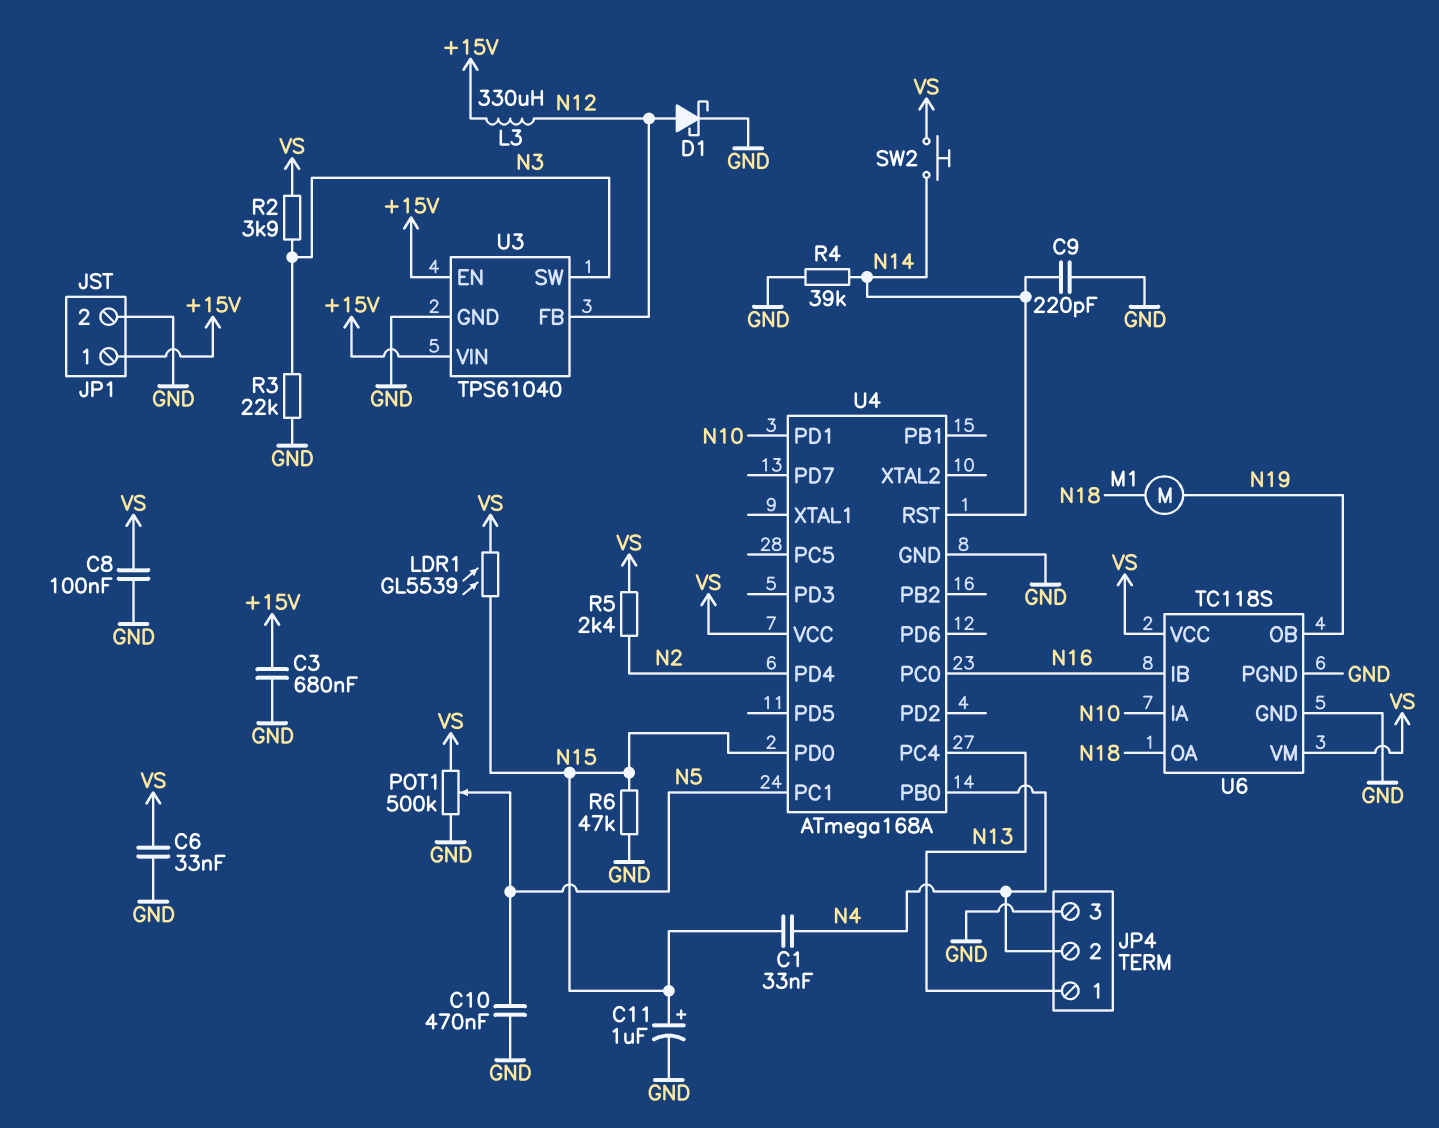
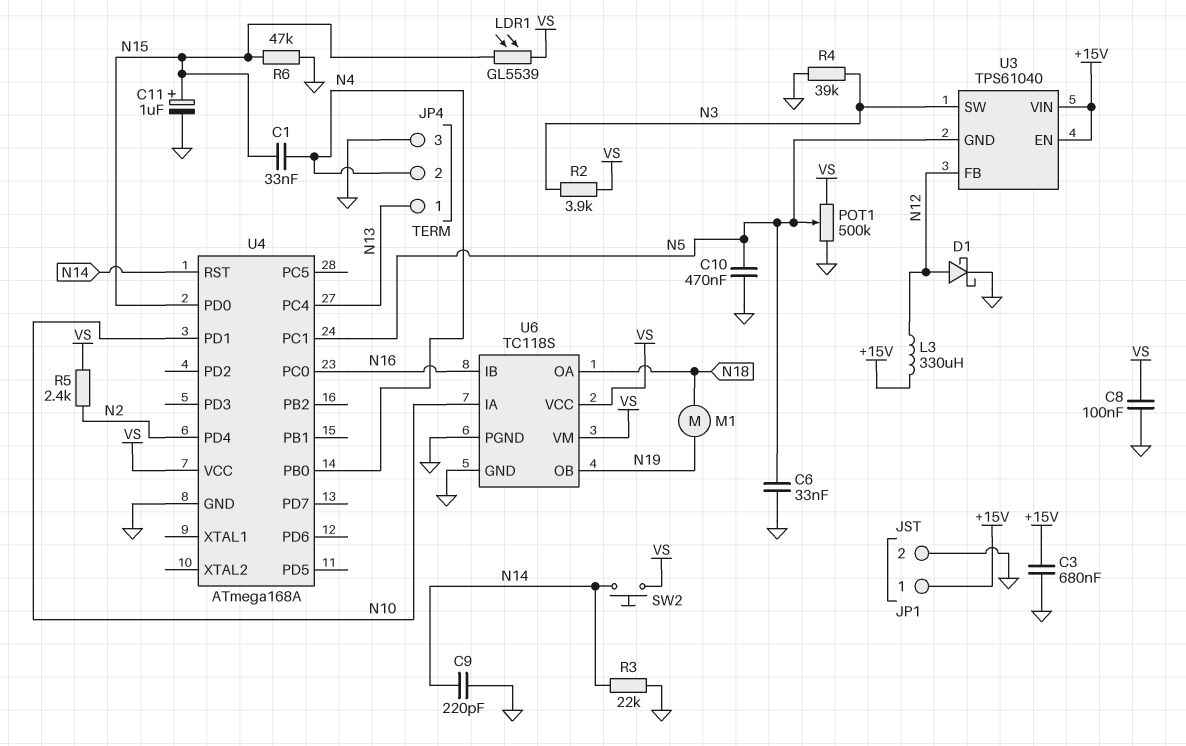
C6: 33nF (GND, VS) -> 33nF (GND, N5)
R3: 22k (GND, N3) -> 22k (GND, N14)
R4: 39k (GND, N14) -> 39k (GND, N3)
U3 pin GND: GND -> N5

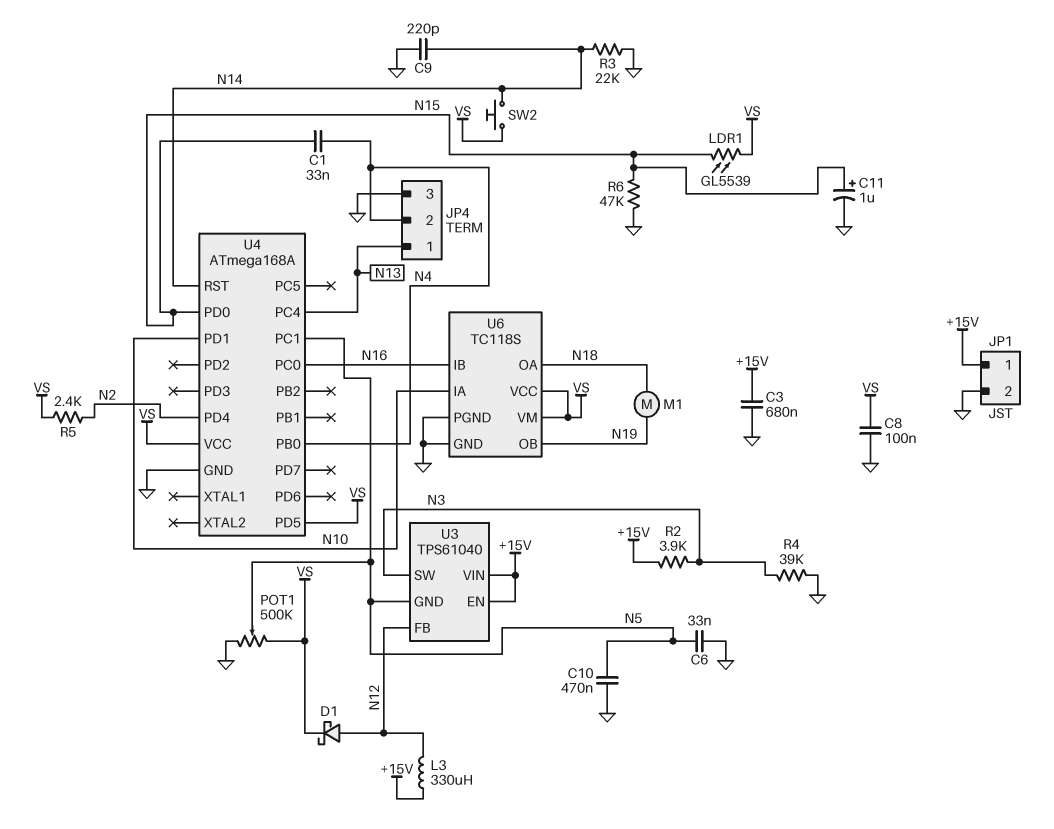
D1: schottky (A N12, K GND) -> schottky (A N12, K VS)
R2: 3.9k (N3, VS) -> 3.9k (+15V, N3)
U4 pin PD5: none -> VS

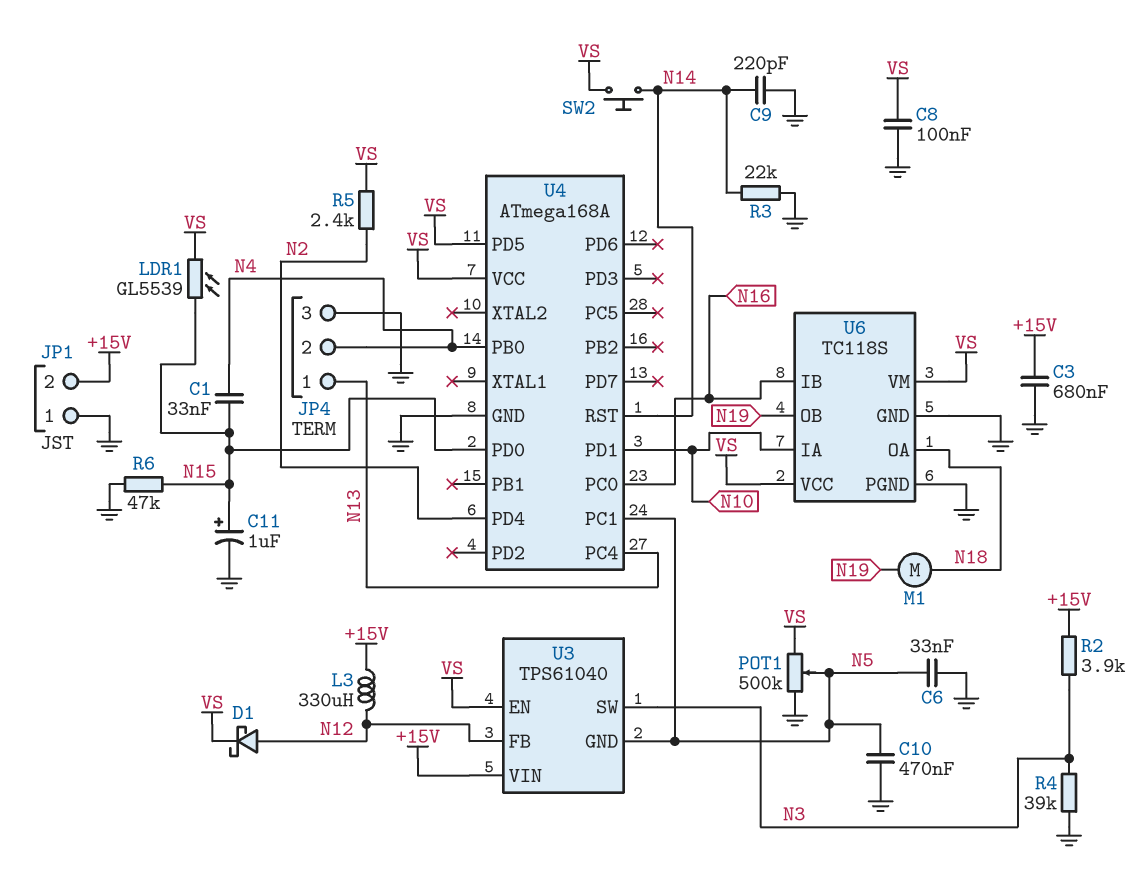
JP1 pin 1: +15V -> GND
JP1 pin 2: GND -> +15V
U3 pin EN: +15V -> VS

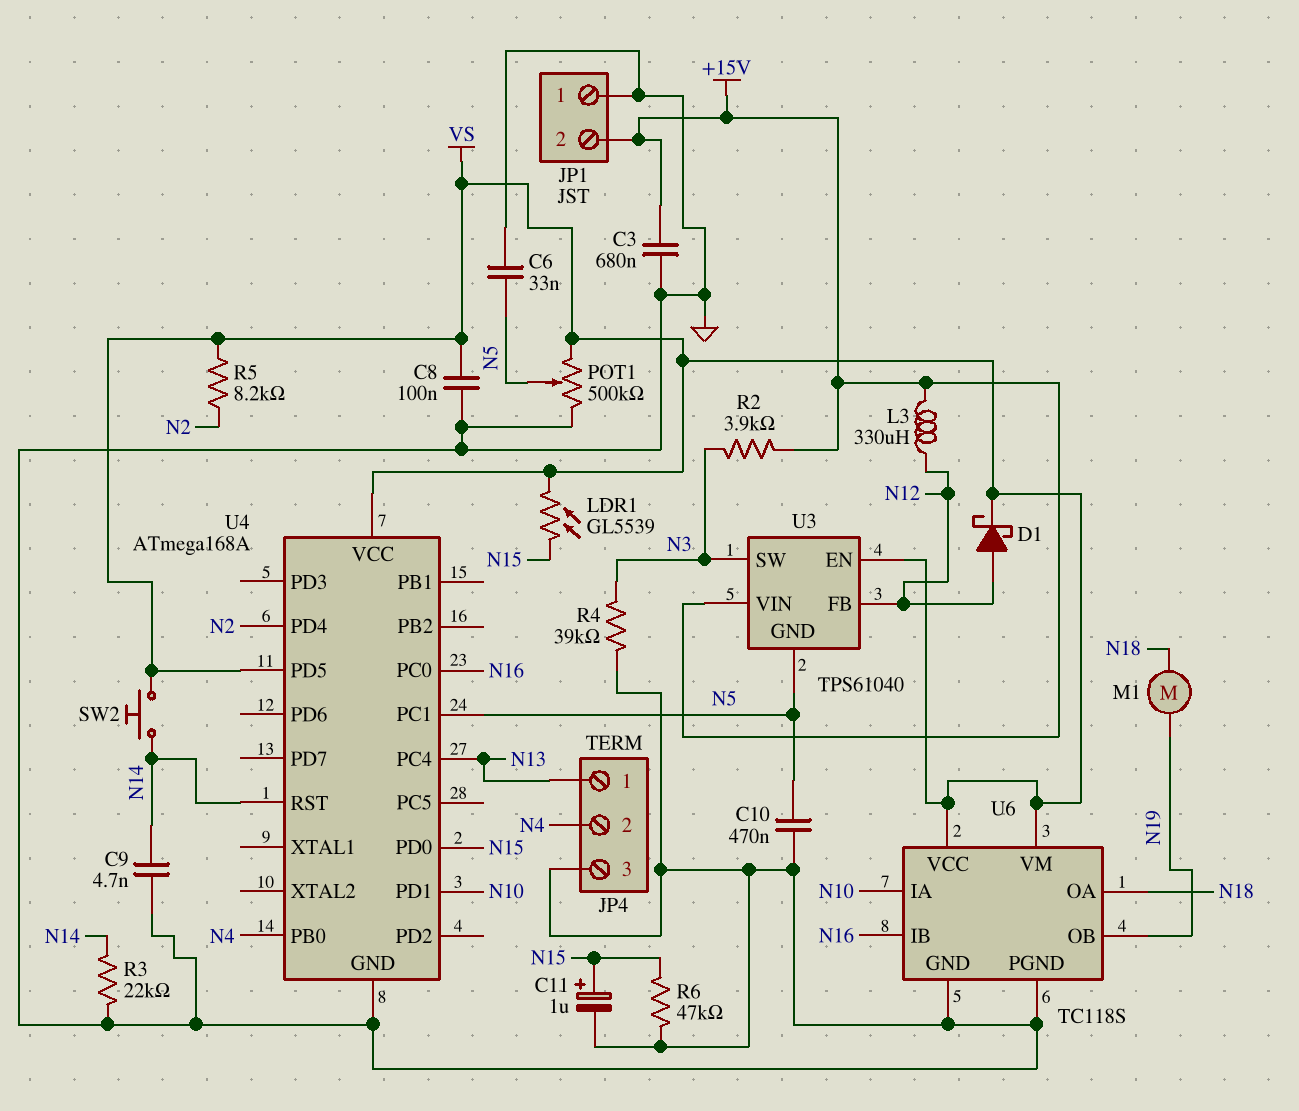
C1: 33nF (N4, N15) -> none
C9: 220pF (GND, N14) -> 4.7nF (GND, N14)
R5: 2.4k (N2, VS) -> 8.2k (N2, VS)

